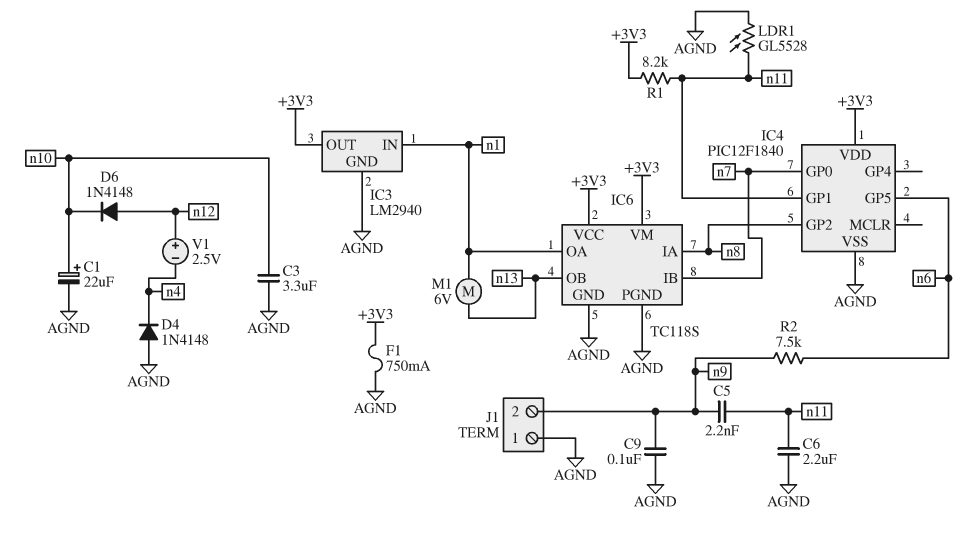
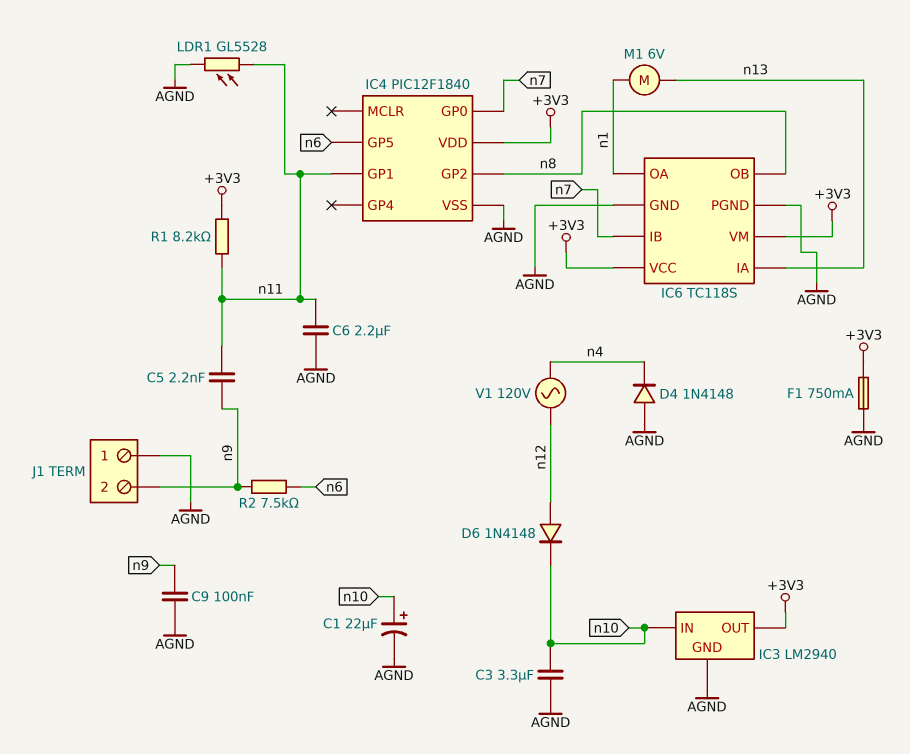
IC3 pin IN: n1 -> n10
IC6 pin IA: n8 -> n13
IC6 pin OB: n13 -> n8
V1: 2.5V (plus n12, minus n4) -> AC 120V (n4, n12)

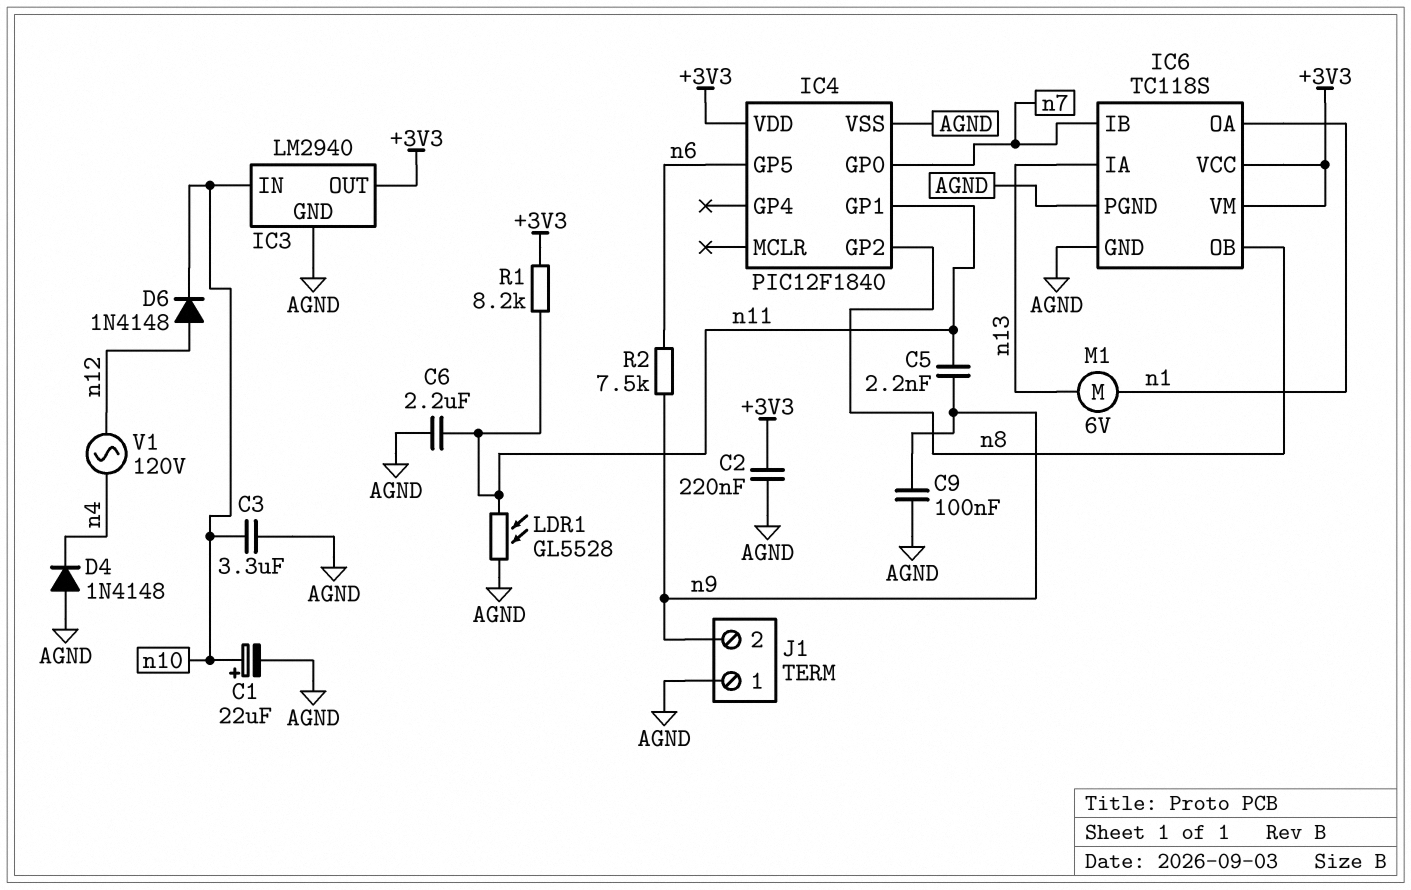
C2: none -> 220nF (+3V3, AGND)
F1: 750mA (+3V3, AGND) -> none

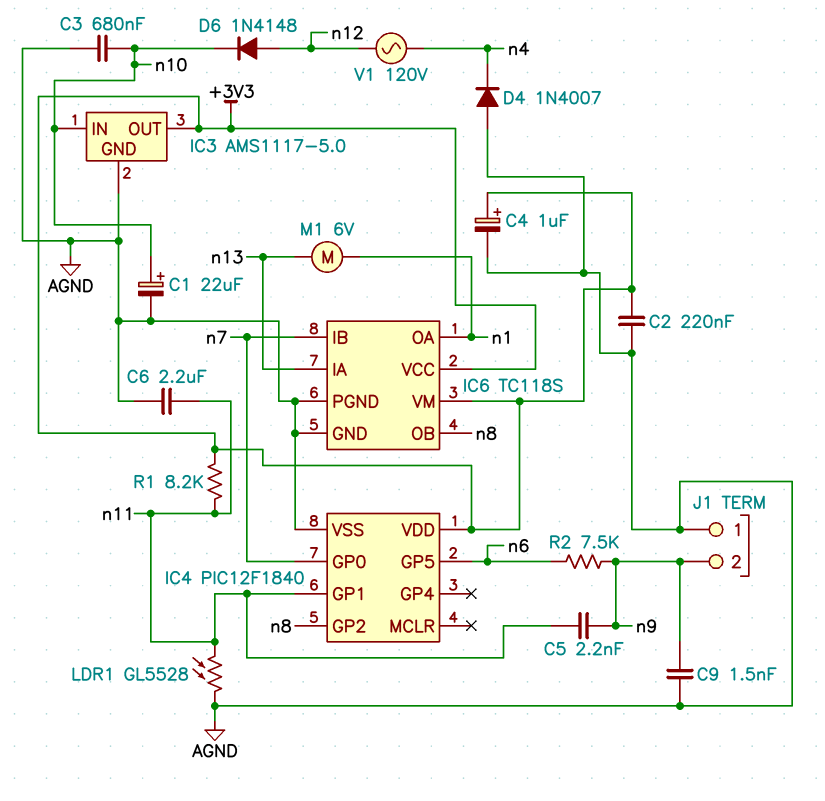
C3: 3.3uF (AGND, n10) -> 680nF (AGND, n10)
C4: none -> 1uF (plus +3V3, minus AGND)
C9: 100nF (AGND, n9) -> 1.5nF (AGND, n9)
D4: diode 1N4148 (A AGND, K n4) -> diode 1N4007 (A AGND, K n4)
IC3: LM2940 -> AMS1117-5.0

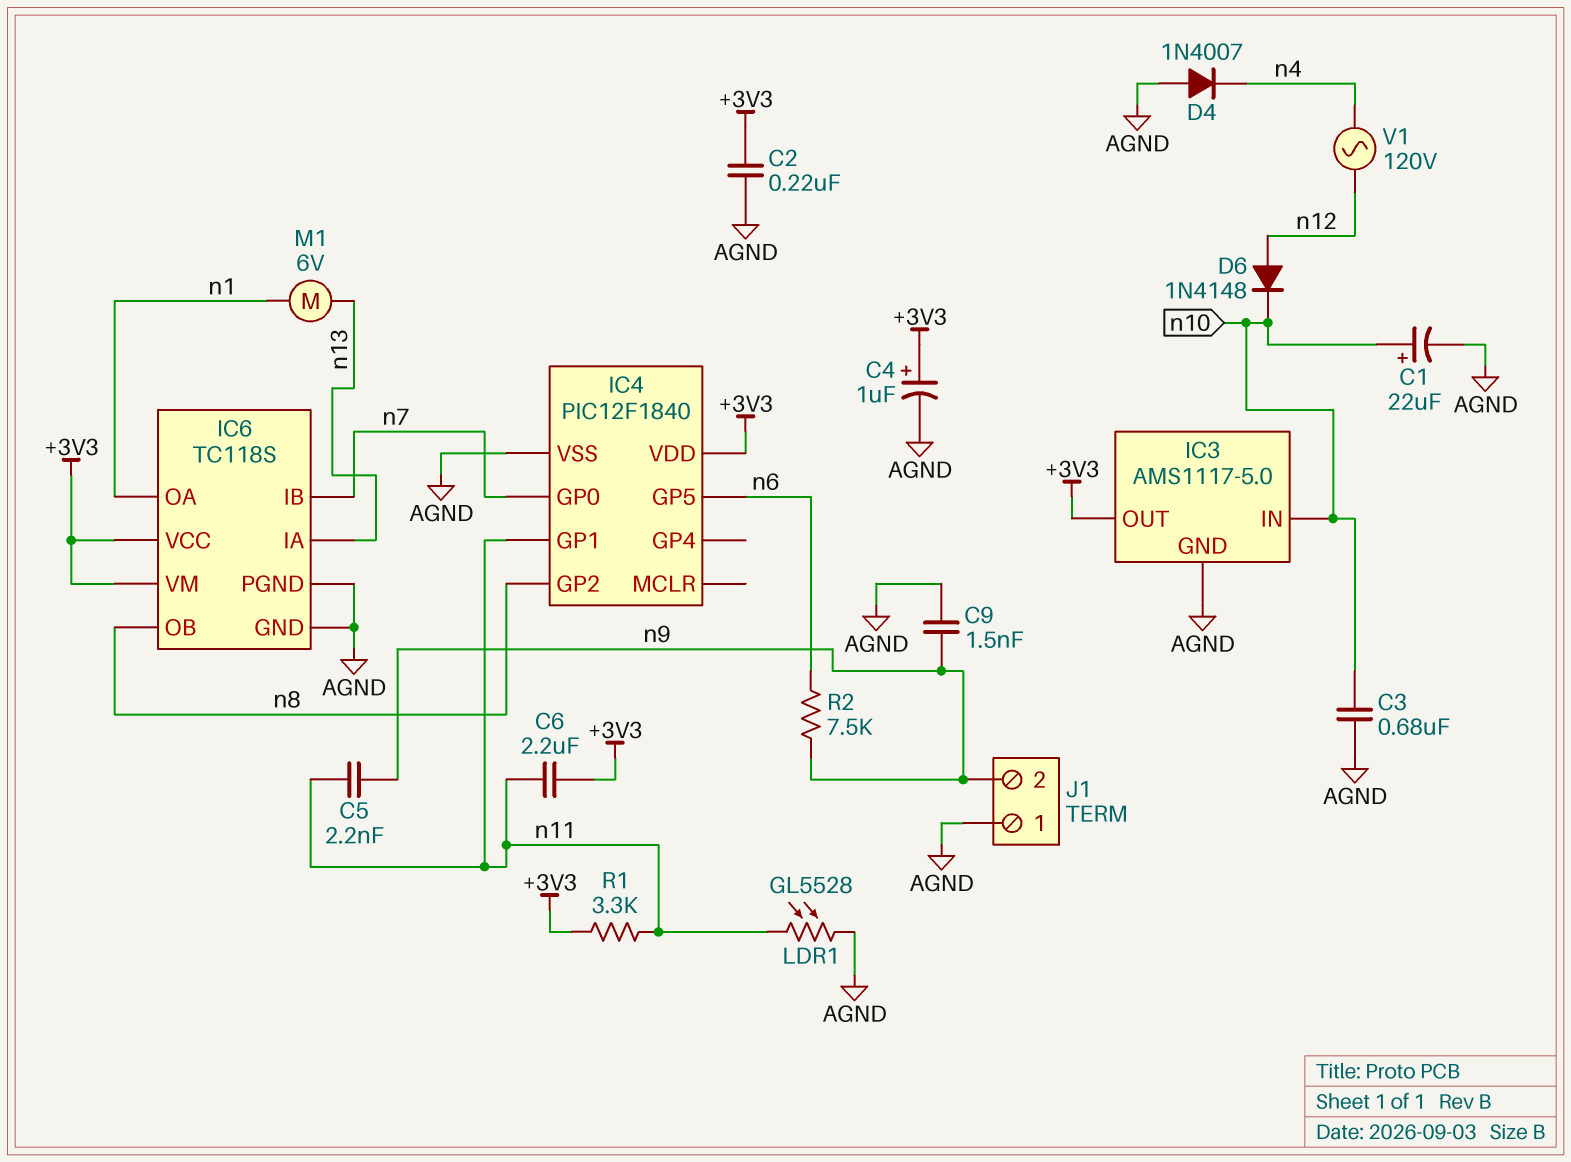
C6: 2.2uF (AGND, n11) -> 2.2uF (+3V3, n11)
R1: 8.2k (+3V3, n11) -> 3.3k (+3V3, n11)

